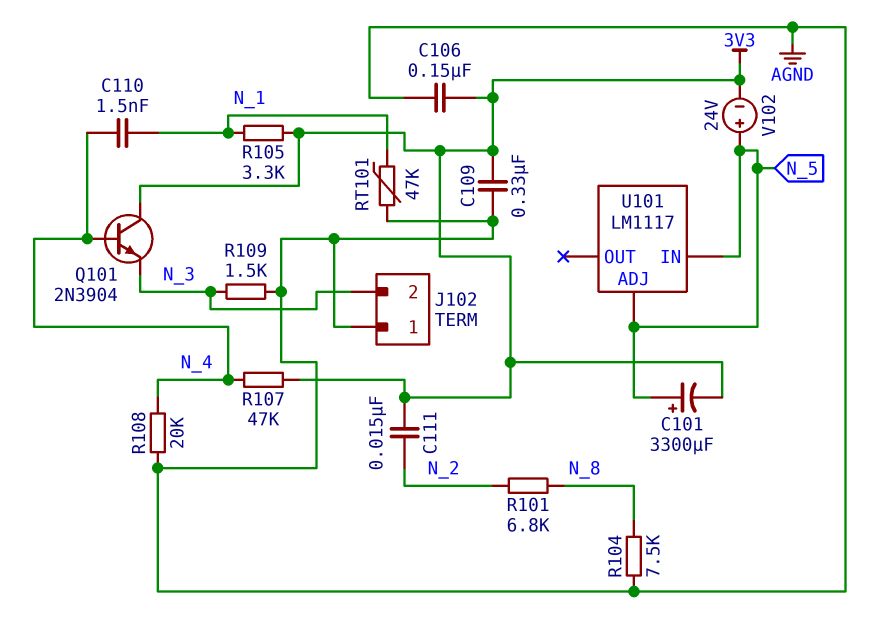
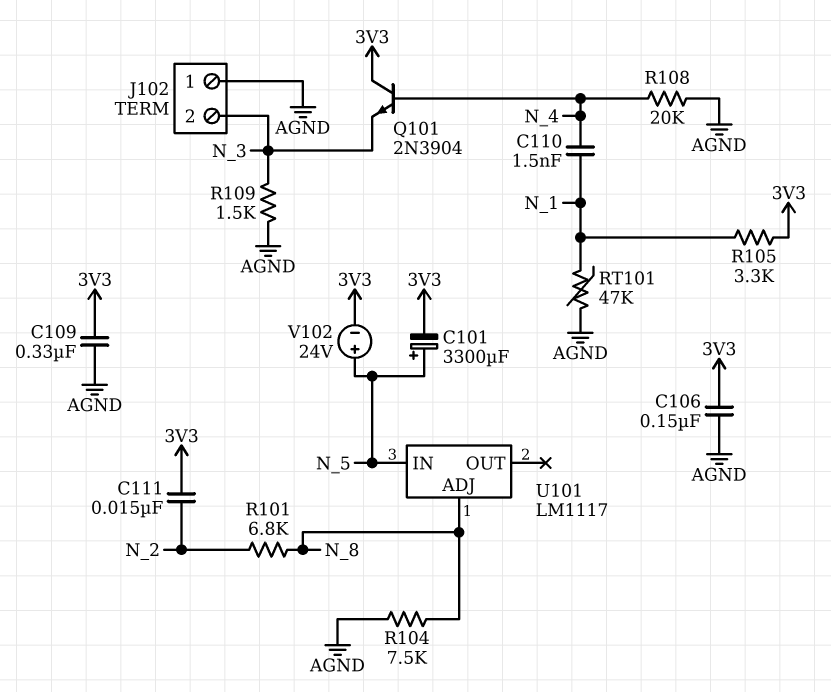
R107: 47k (3V3, N_4) -> none
U101 pin ADJ: N_5 -> N_8

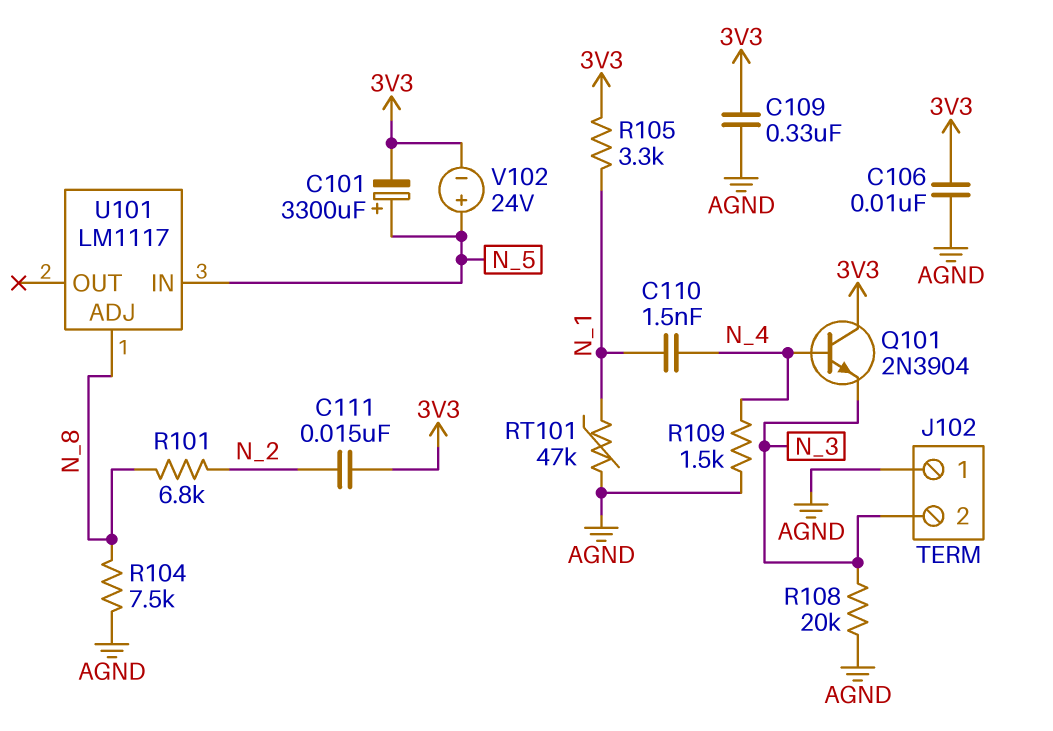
C106: 150nF (3V3, AGND) -> 10nF (3V3, AGND)
R108: 20k (AGND, N_4) -> 20k (AGND, N_3)
R109: 1.5k (AGND, N_3) -> 1.5k (AGND, N_4)

